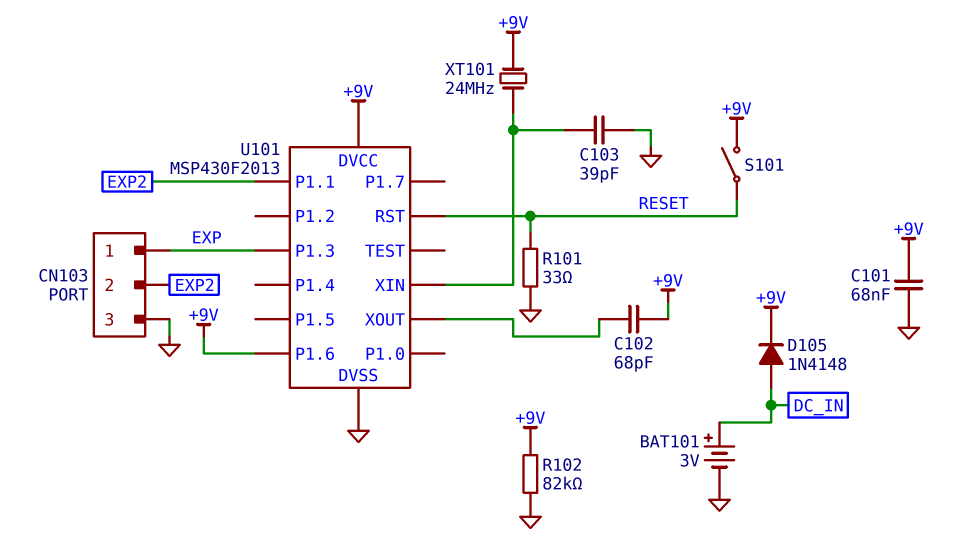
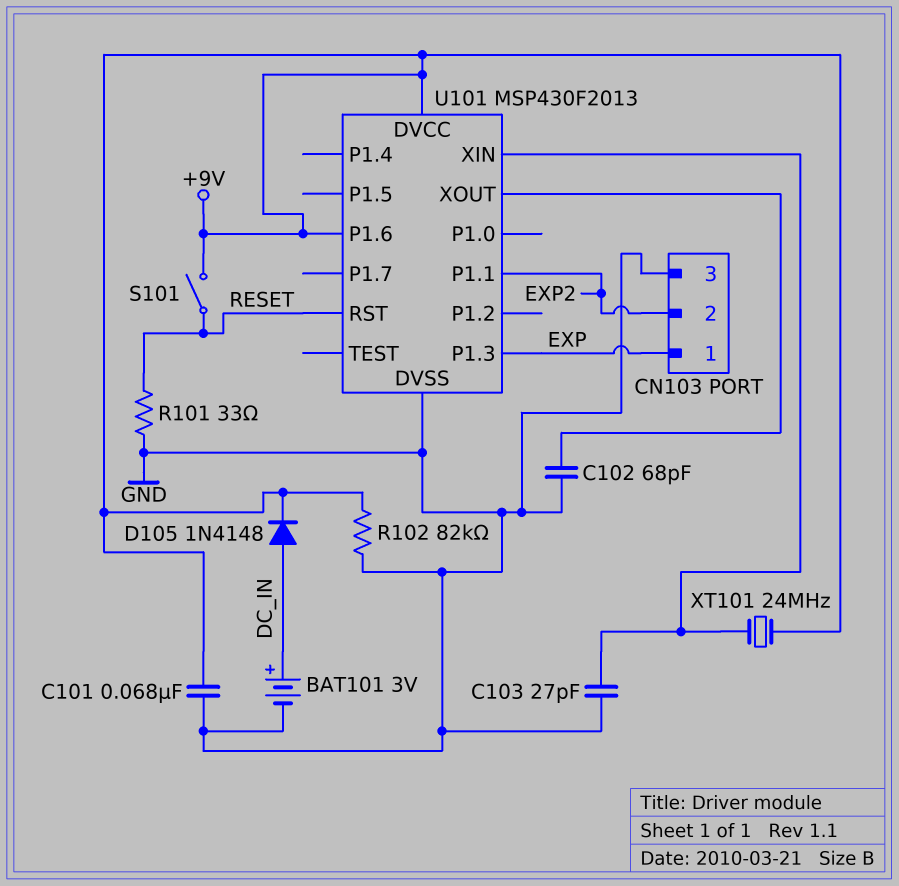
C102: 68pF (+9V, U101/XOUT) -> 68pF (GND, U101/XOUT)
C103: 39pF (GND, U101/XIN) -> 27pF (GND, U101/XIN)

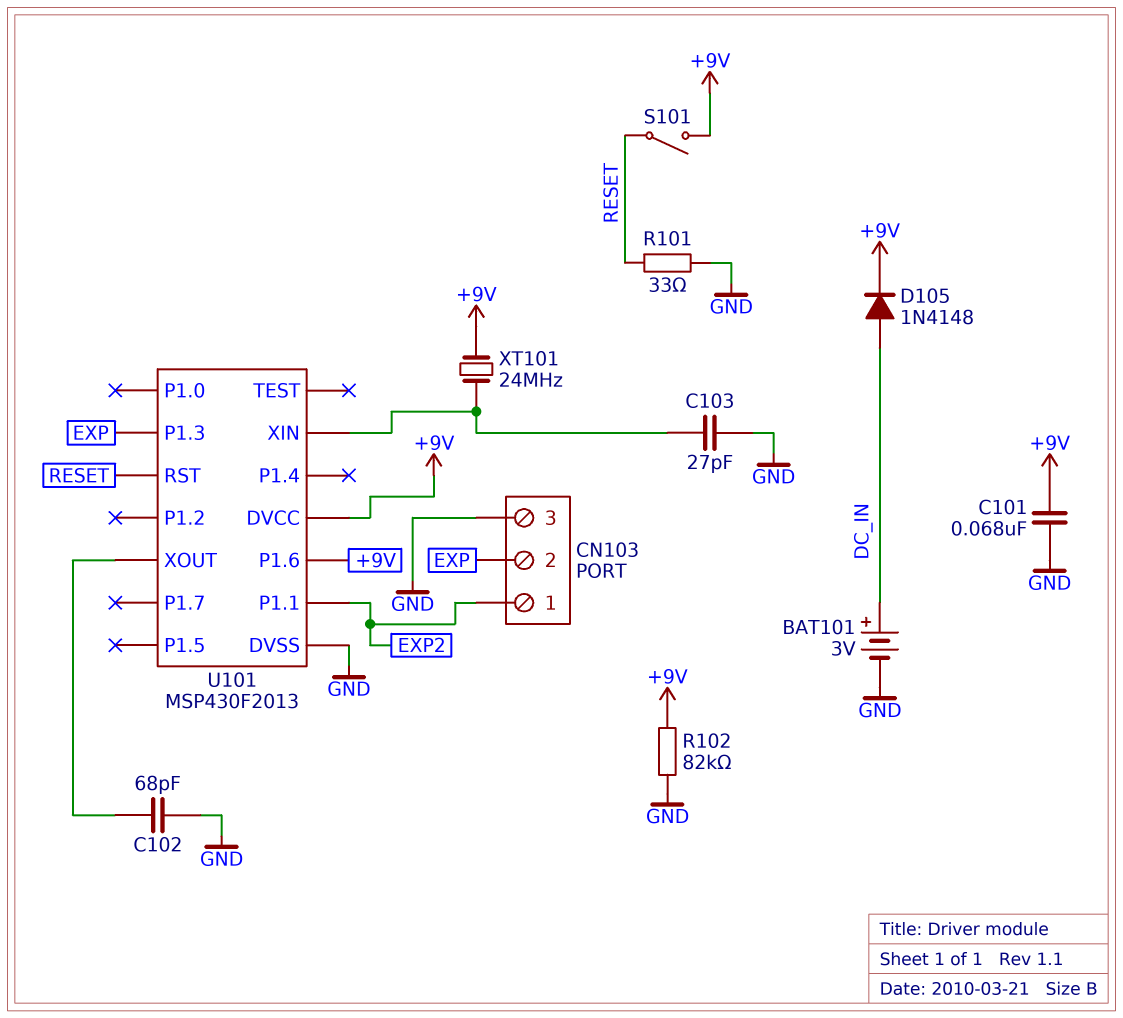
CN103 pin 1: EXP -> EXP2
CN103 pin 2: EXP2 -> EXP

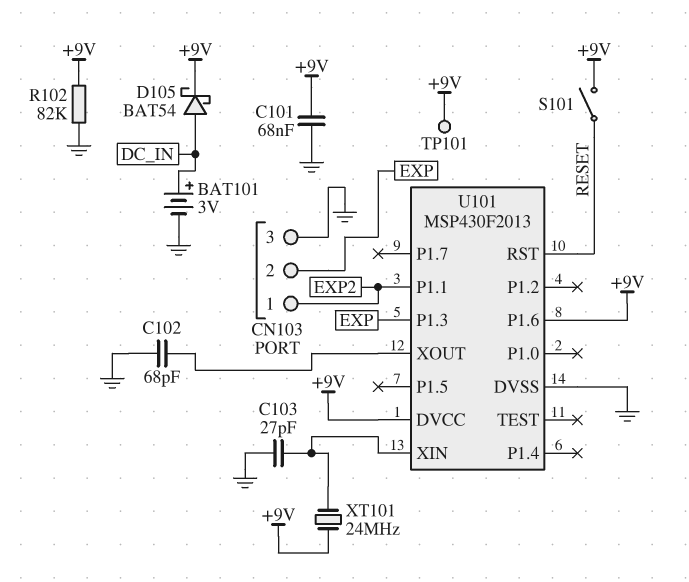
D105: diode 1N4148 (A DC_IN, K +9V) -> schottky BAT54 (A DC_IN, K +9V)
R101: 33 (GND, RESET) -> none
TP101: none -> test point (+9V)

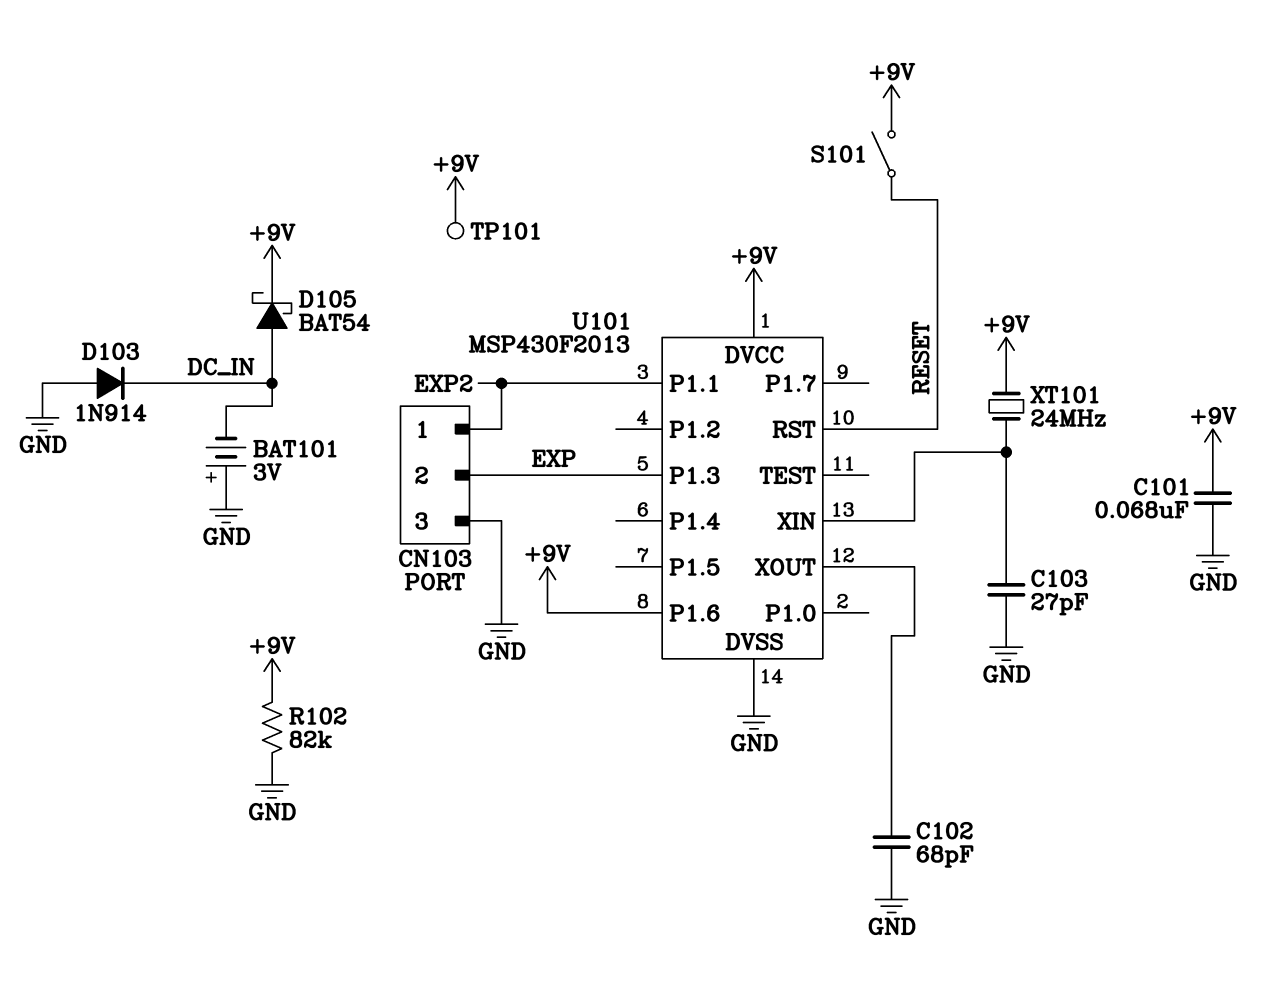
BAT101: 3V (plus DC_IN, minus GND) -> 3V (plus GND, minus DC_IN)
D103: none -> diode 1N914 (A GND, K DC_IN)

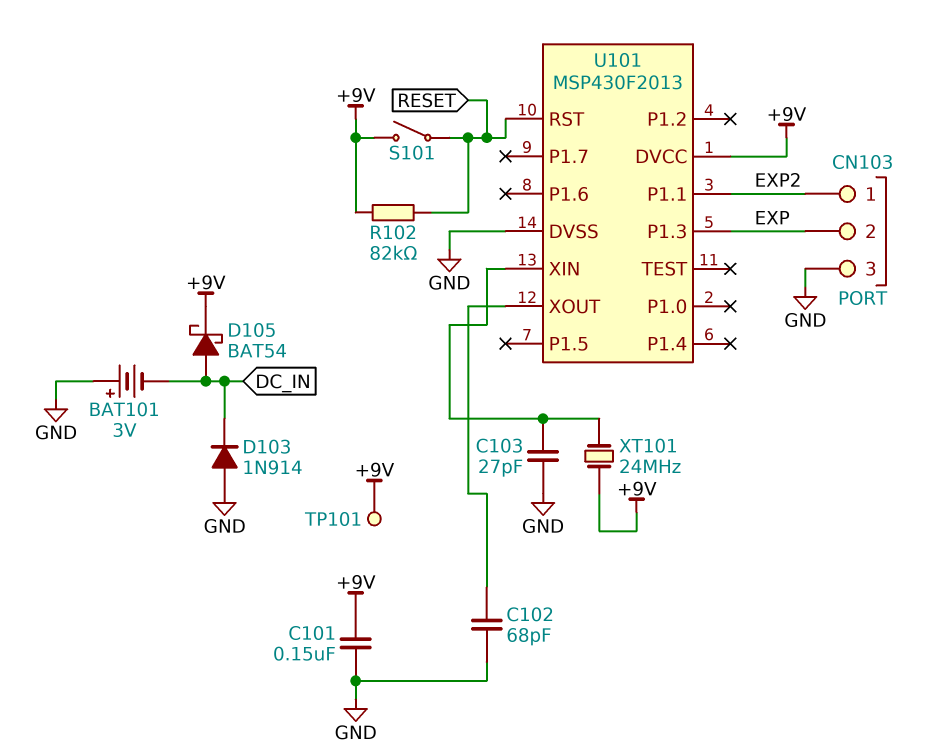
C101: 68nF (+9V, GND) -> 150nF (+9V, GND)
R102: 82k (+9V, GND) -> 82k (+9V, RESET)
U101 pin P1.6: +9V -> none

